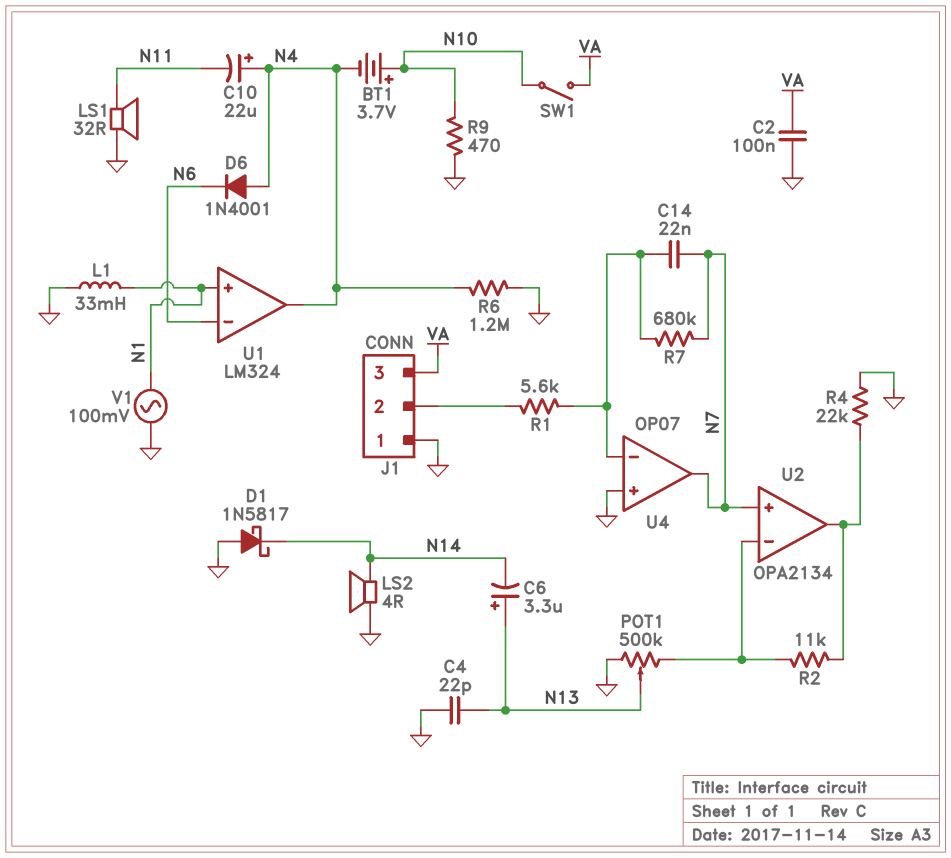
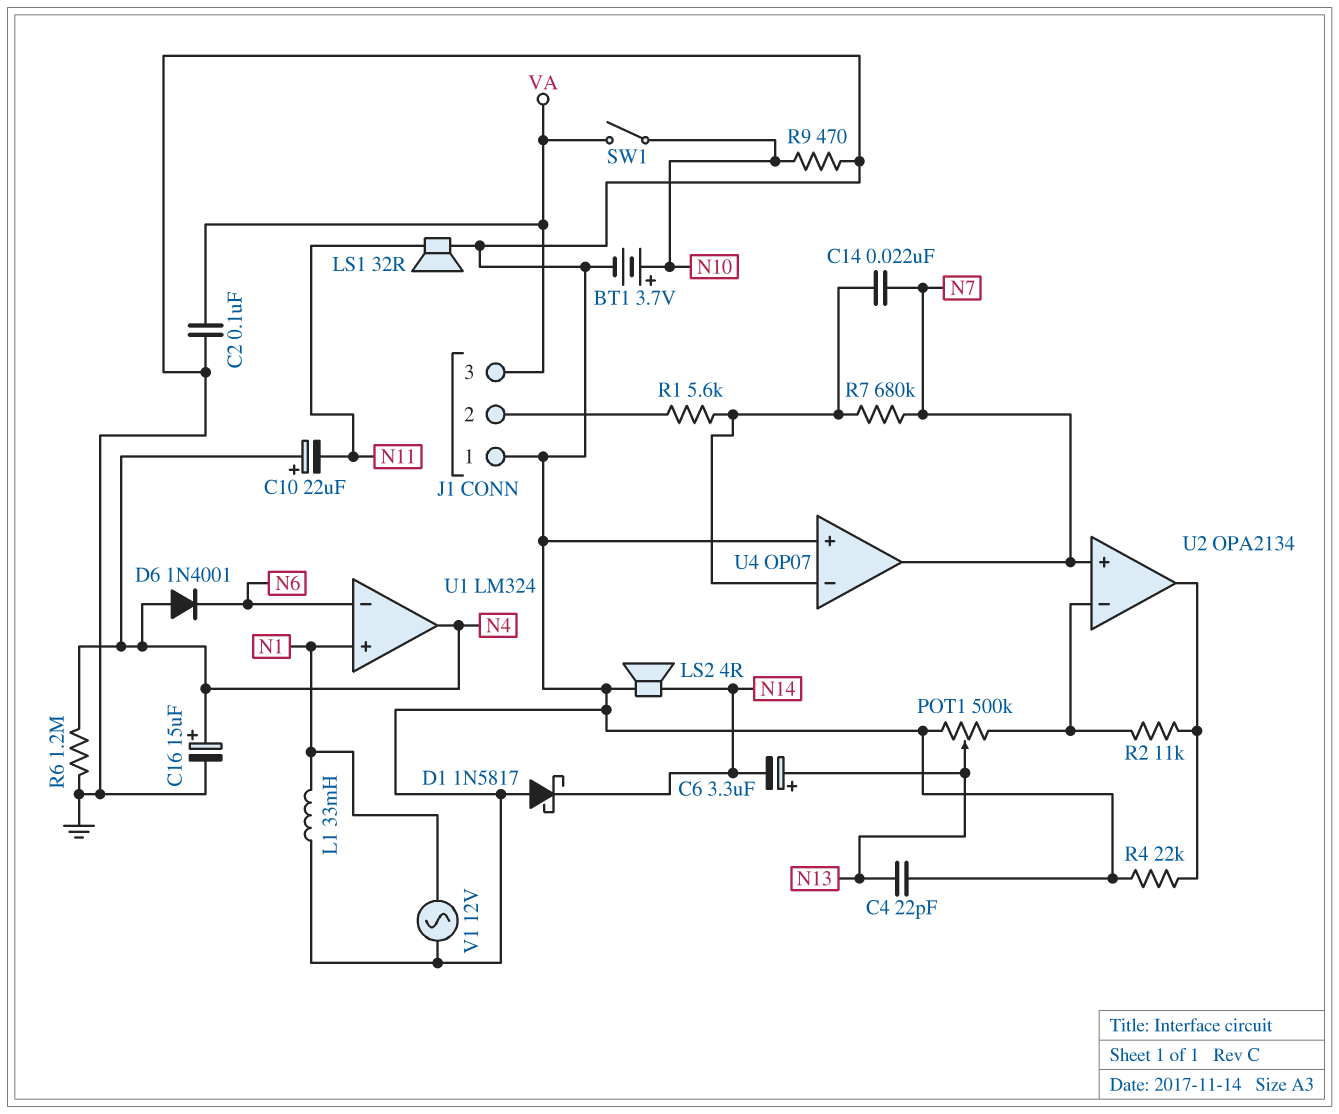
BT1: 3.7V (plus N10, minus N4) -> 3.7V (plus N10, minus GND)
C16: none -> 15uF (plus N4, minus GND)
V1: AC 100mV (GND, N1) -> AC 12V (GND, N1)

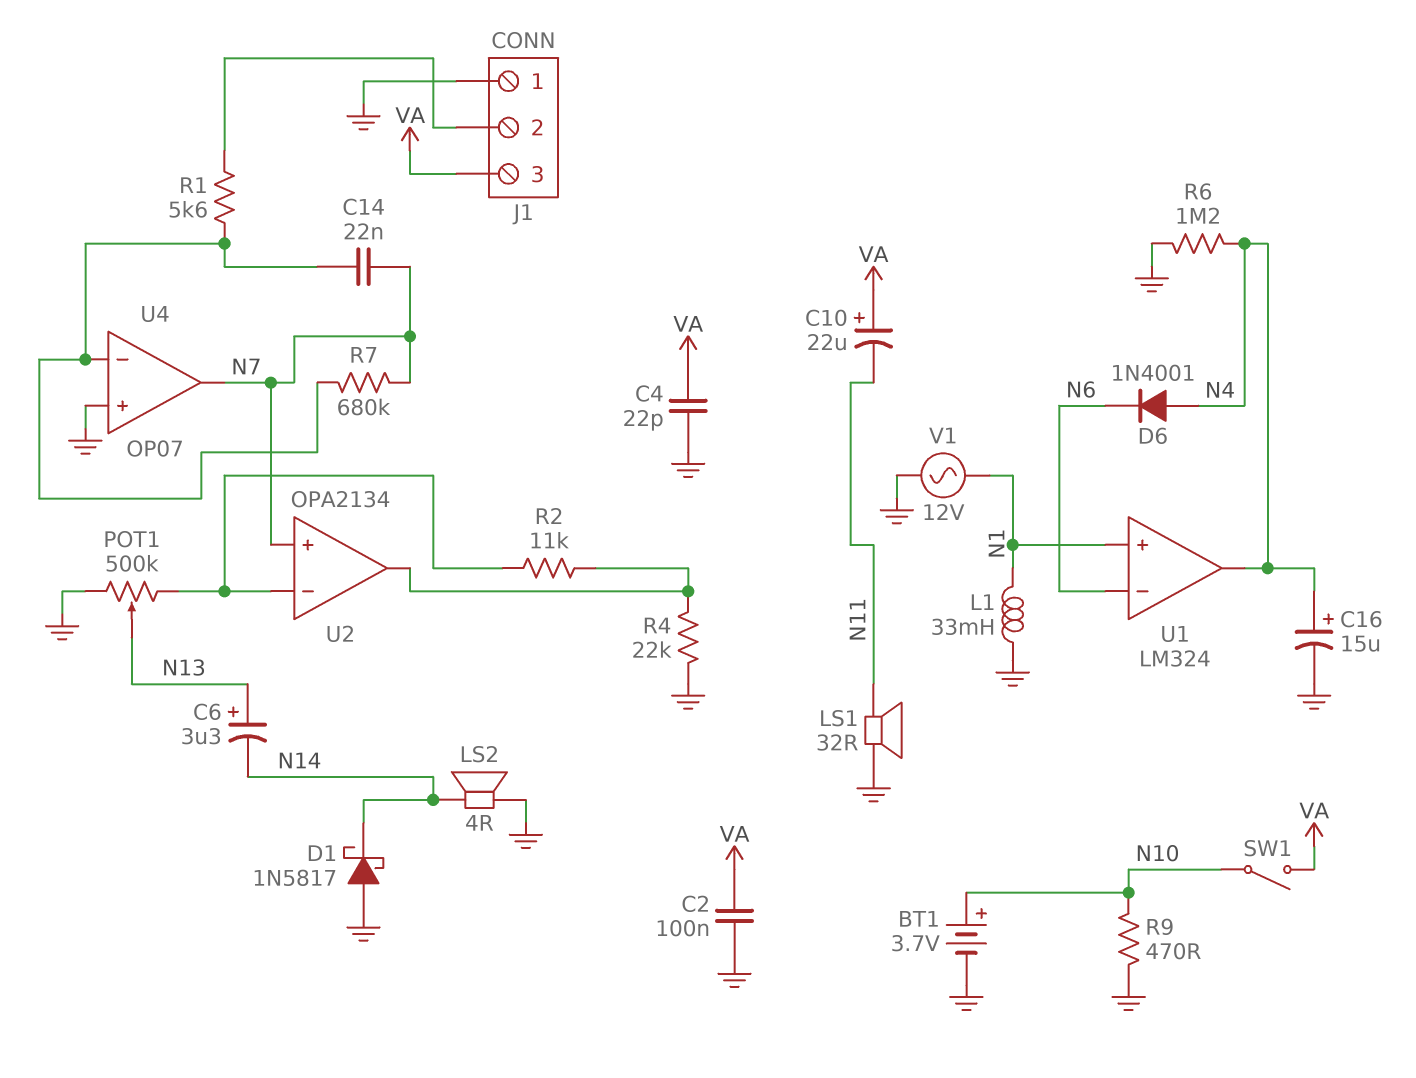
C4: 22pF (GND, N13) -> 22pF (GND, VA)
C10: 22uF (plus N4, minus N11) -> 22uF (plus VA, minus N11)

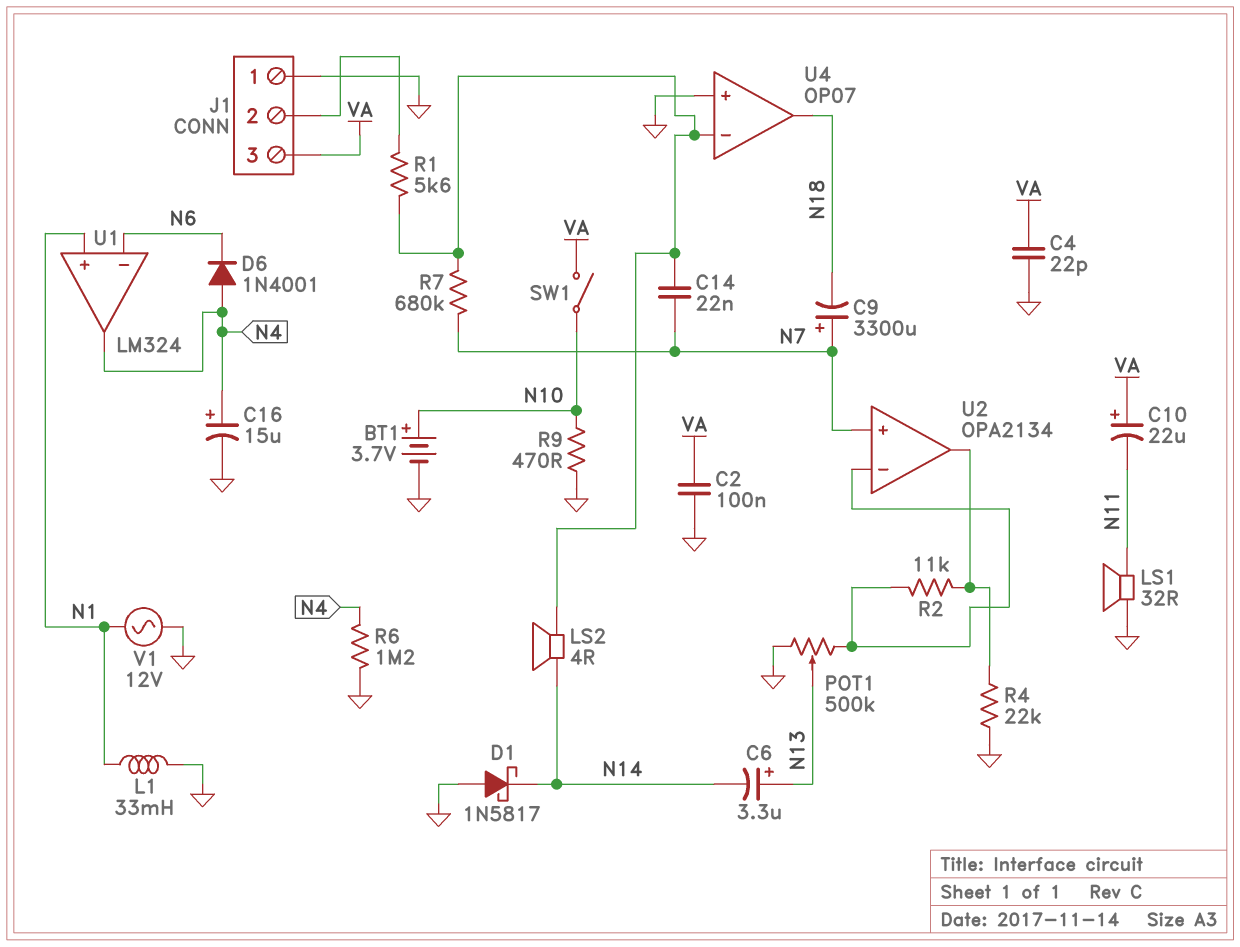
C9: none -> 3300uF (plus N7, minus N18)
LS2: speaker 4R (GND, N14) -> speaker 4R (N14, U4/in-)
U4 pin out: N7 -> N18

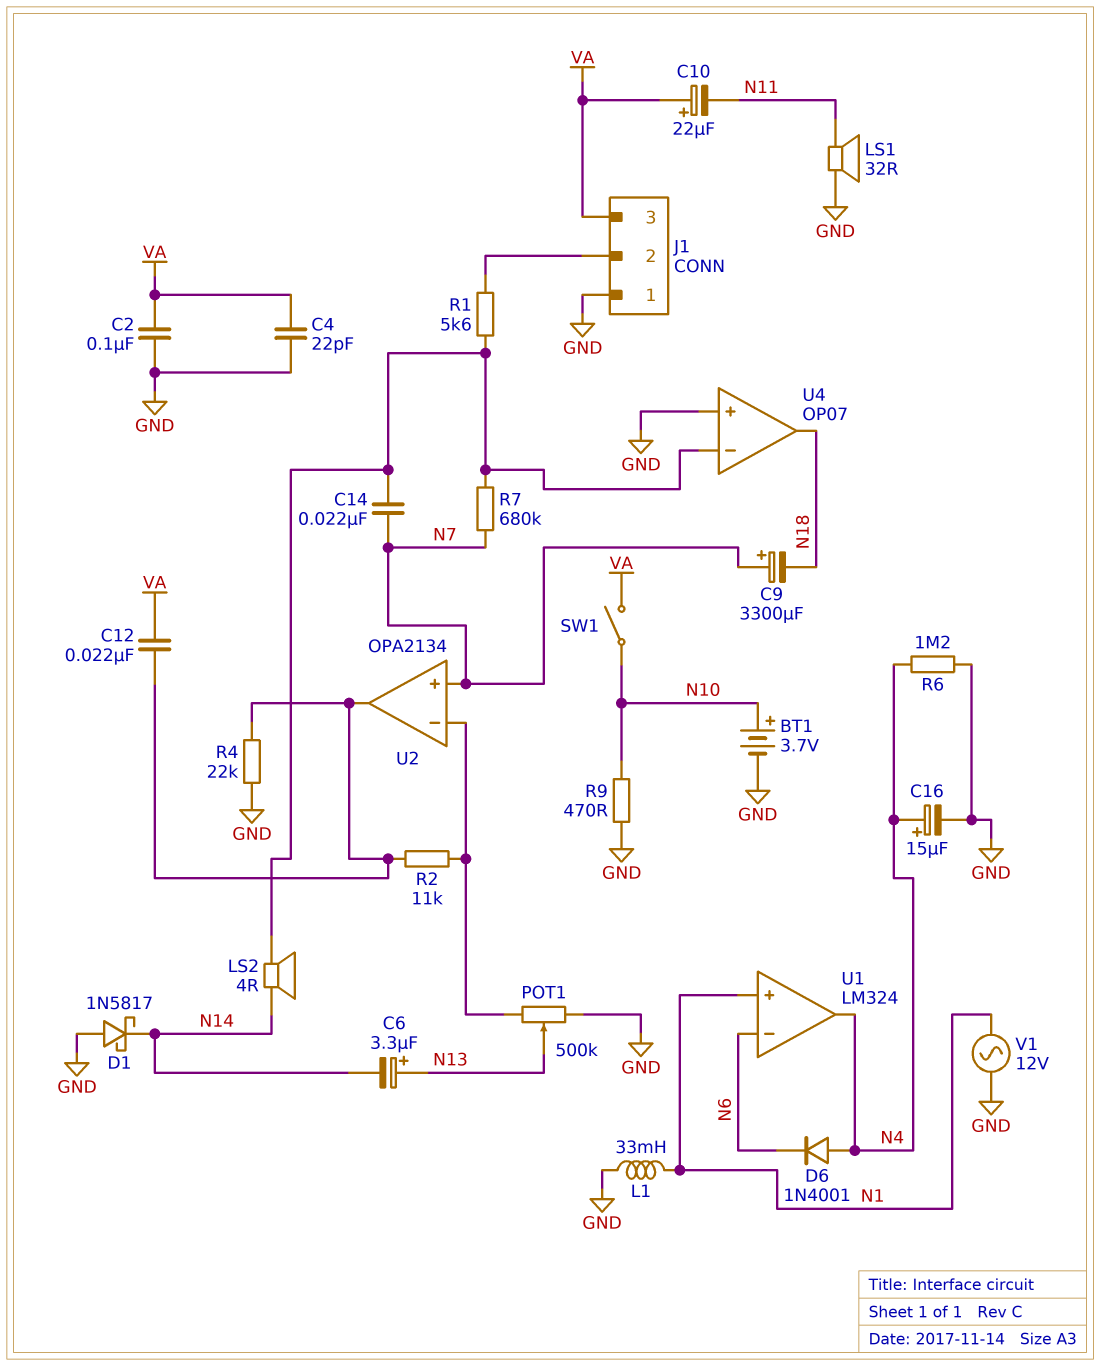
C12: none -> 22nF (U2/out, VA)

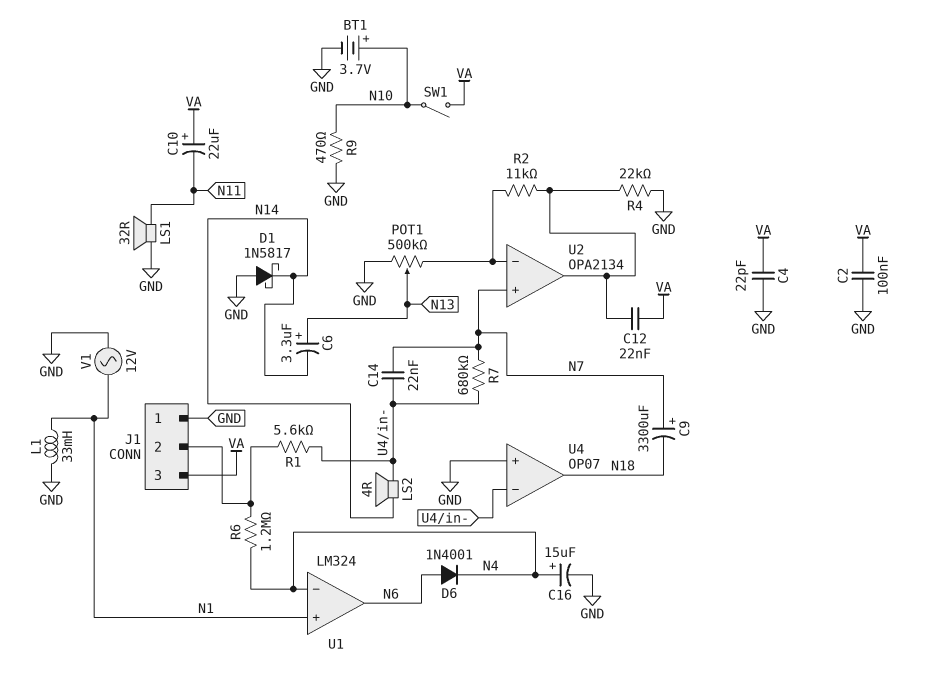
D6: diode 1N4001 (A N4, K N6) -> diode 1N4001 (A N6, K N4)
R6: 1.2M (GND, N4) -> 1.2M (J1/2, N4)
U1 pin in-: N6 -> N4
U1 pin out: N4 -> N6

